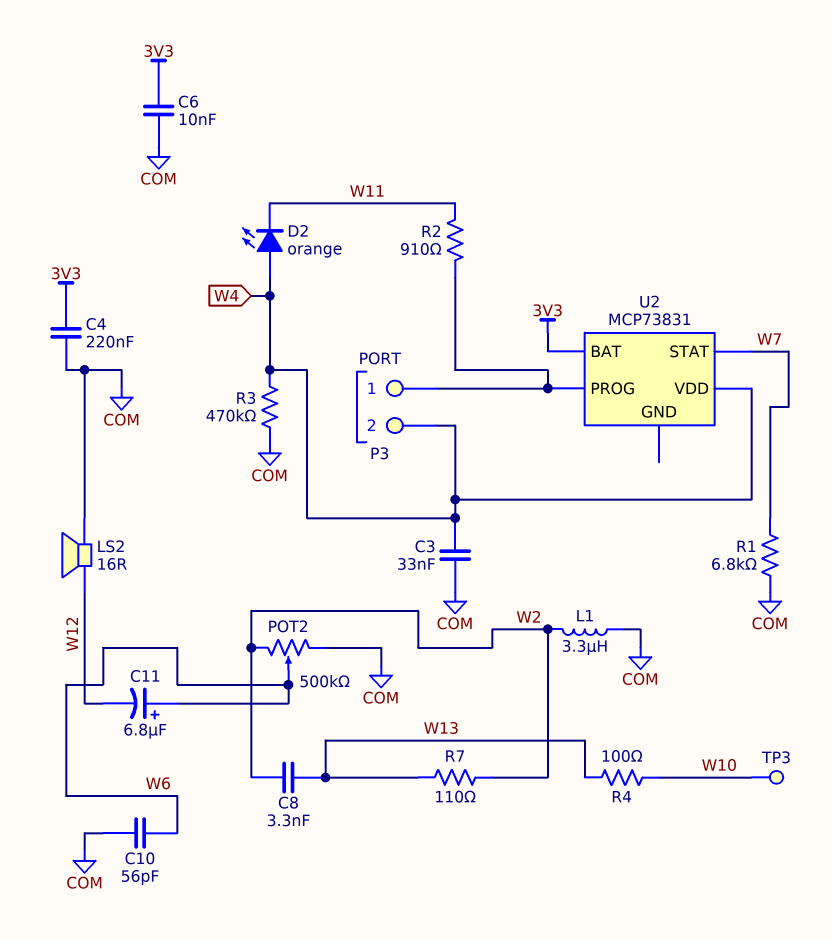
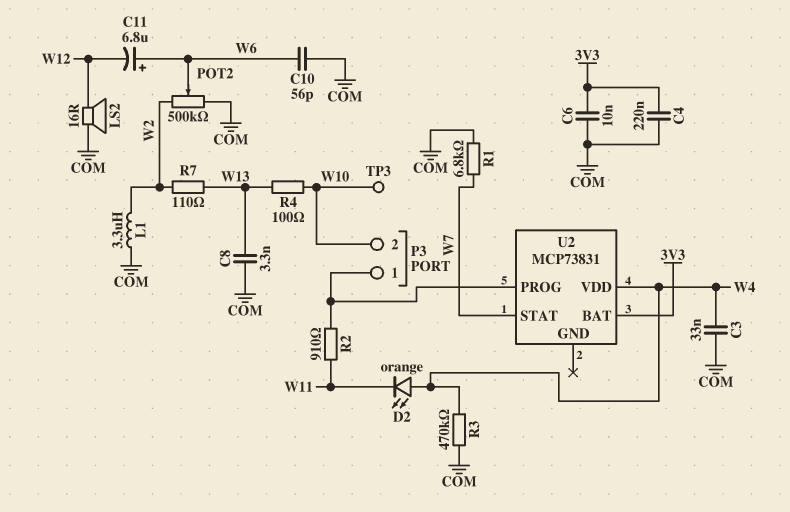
C8: 3.3nF (W2, W13) -> 3.3nF (COM, W13)
P3 pin 2: W4 -> W10

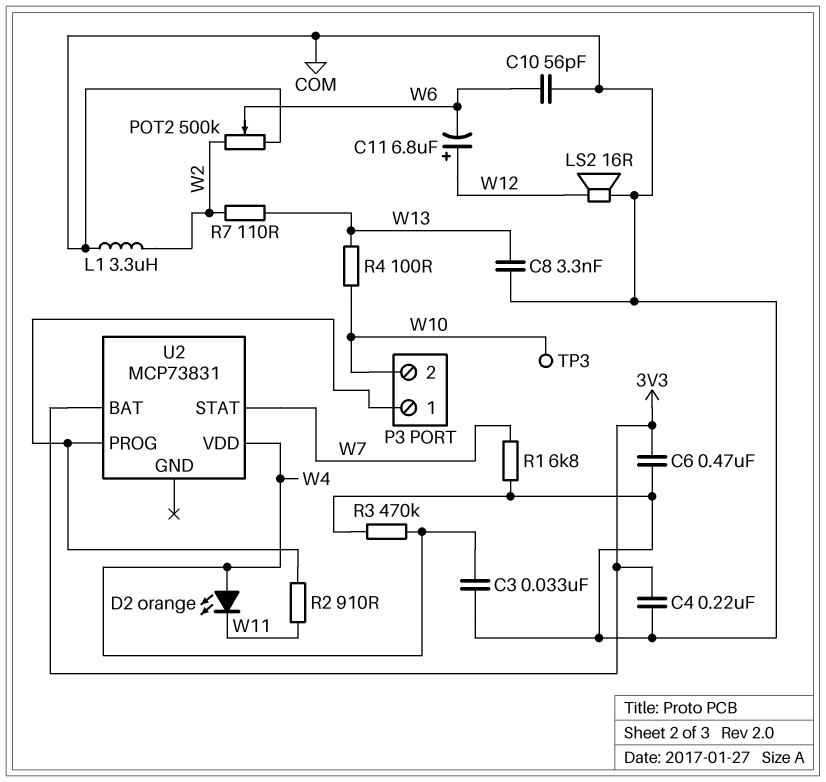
C6: 10nF (3V3, COM) -> 470nF (3V3, COM)
C11: 6.8uF (plus W6, minus W12) -> 6.8uF (plus W12, minus W6)

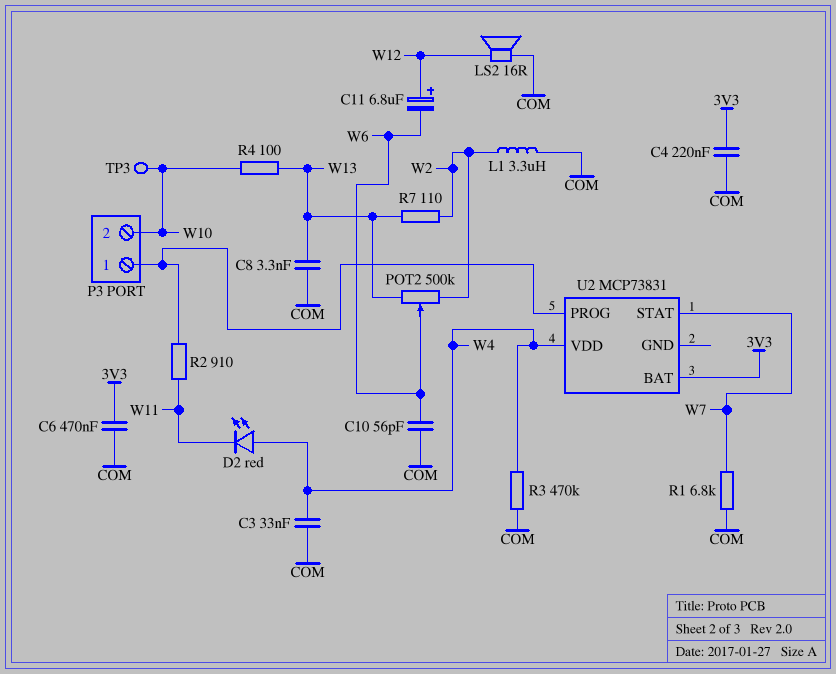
D2: LED orange (A W4, K W11) -> LED red (A W4, K W11)
POT2: 500k (COM, W2, wiper W6) -> 500k (W2, W13, wiper W6)

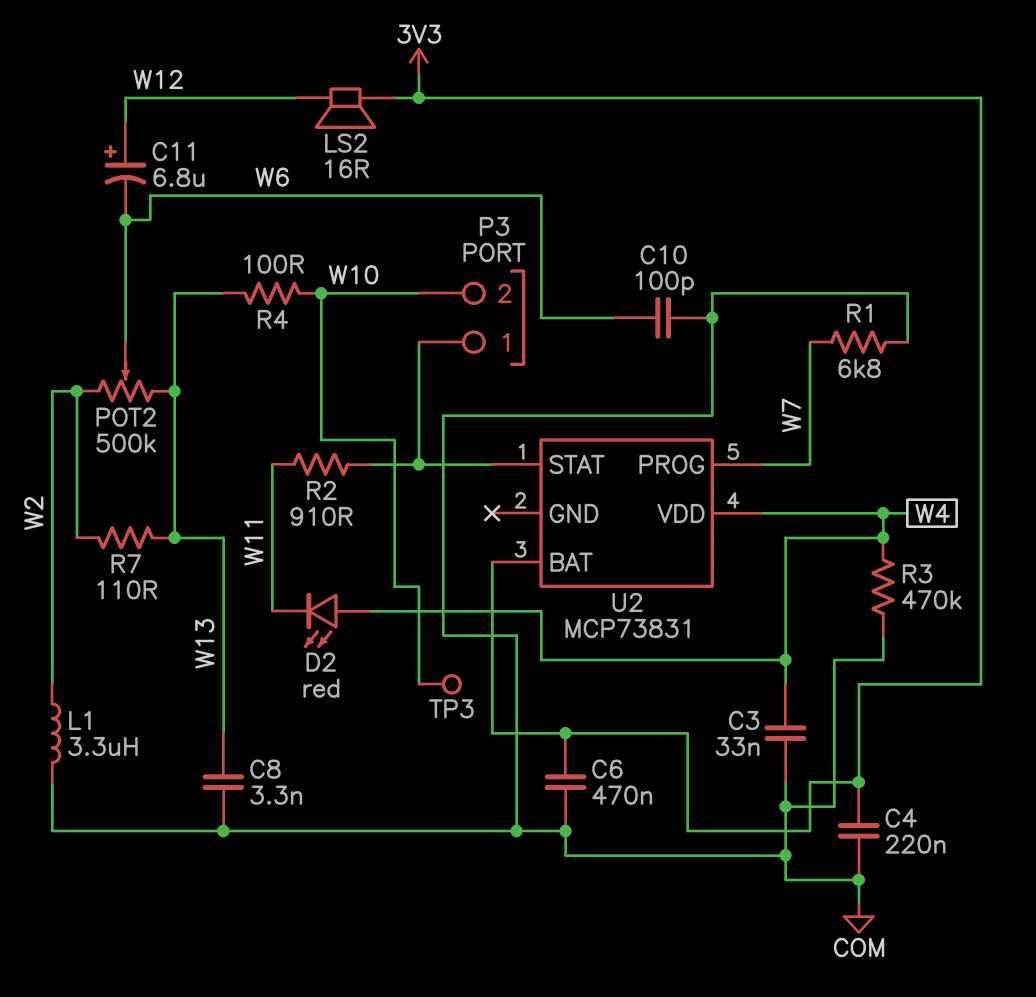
C10: 56pF (COM, W6) -> 100pF (COM, W6)
LS2: speaker 16R (COM, W12) -> speaker 16R (3V3, W12)
U2 pin PROG: P3/1 -> W7
U2 pin STAT: W7 -> P3/1

